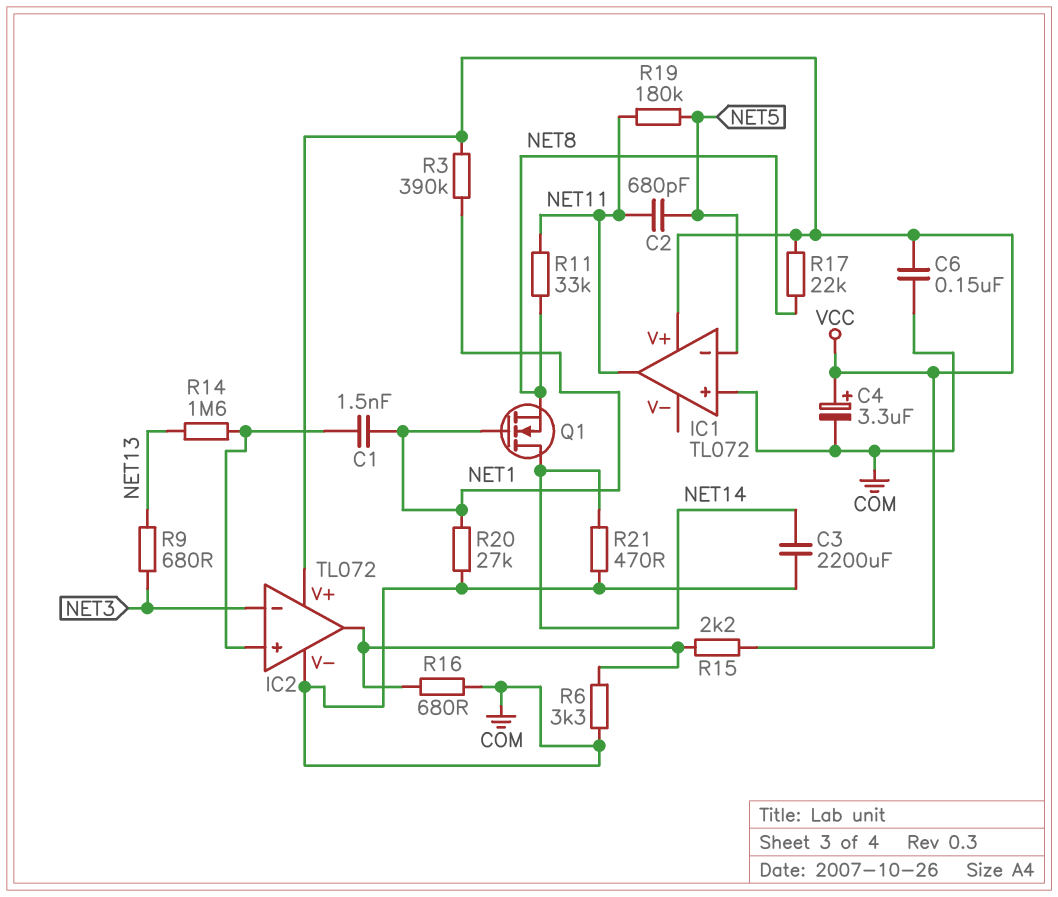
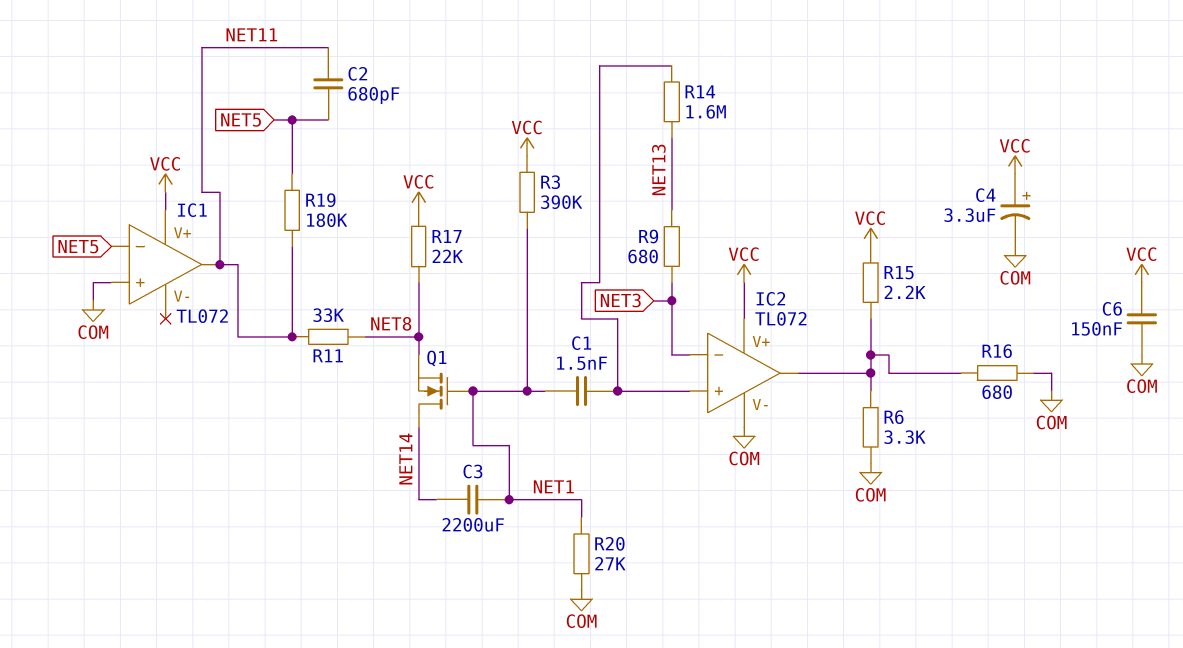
C3: 2200uF (COM, NET14) -> 2200uF (NET1, NET14)
R21: 470 (COM, NET14) -> none

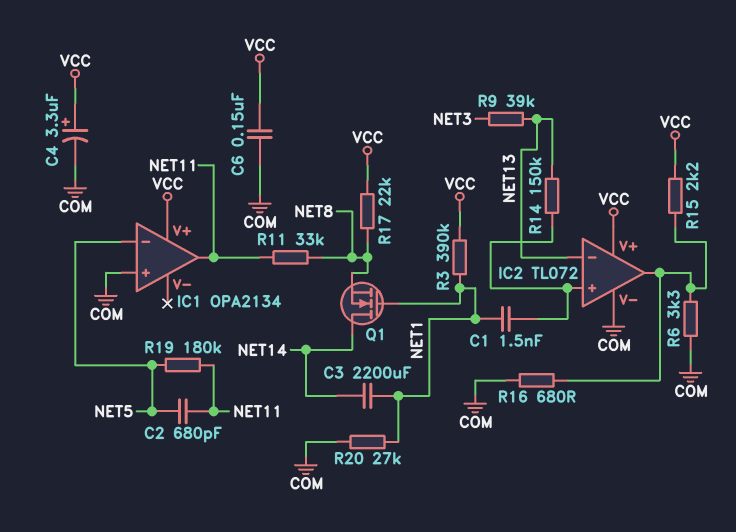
IC1: TL072 -> OPA2134
IC2 pin in-: NET3 -> NET13
R9: 680 (NET3, NET13) -> 39k (NET3, NET13)
R14: 1.6M (IC2/in+, NET13) -> 150k (IC2/in+, NET13)

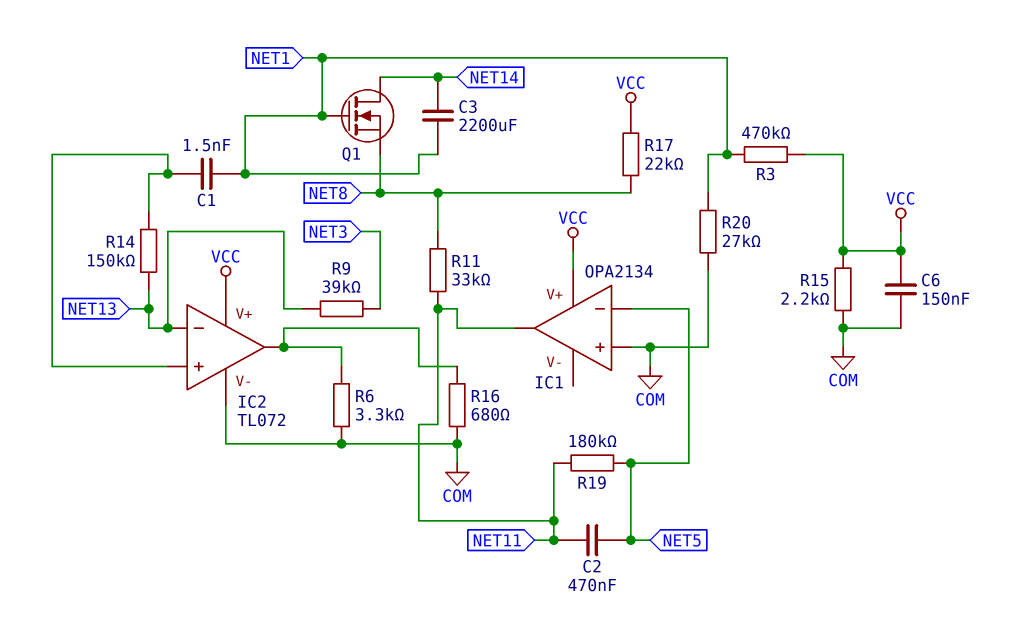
C2: 680pF (NET5, NET11) -> 470nF (NET5, NET11)
C4: 3.3uF (plus VCC, minus COM) -> none
R3: 390k (NET1, VCC) -> 470k (NET1, VCC)
R15: 2.2k (IC2/out, VCC) -> 2.2k (COM, VCC)

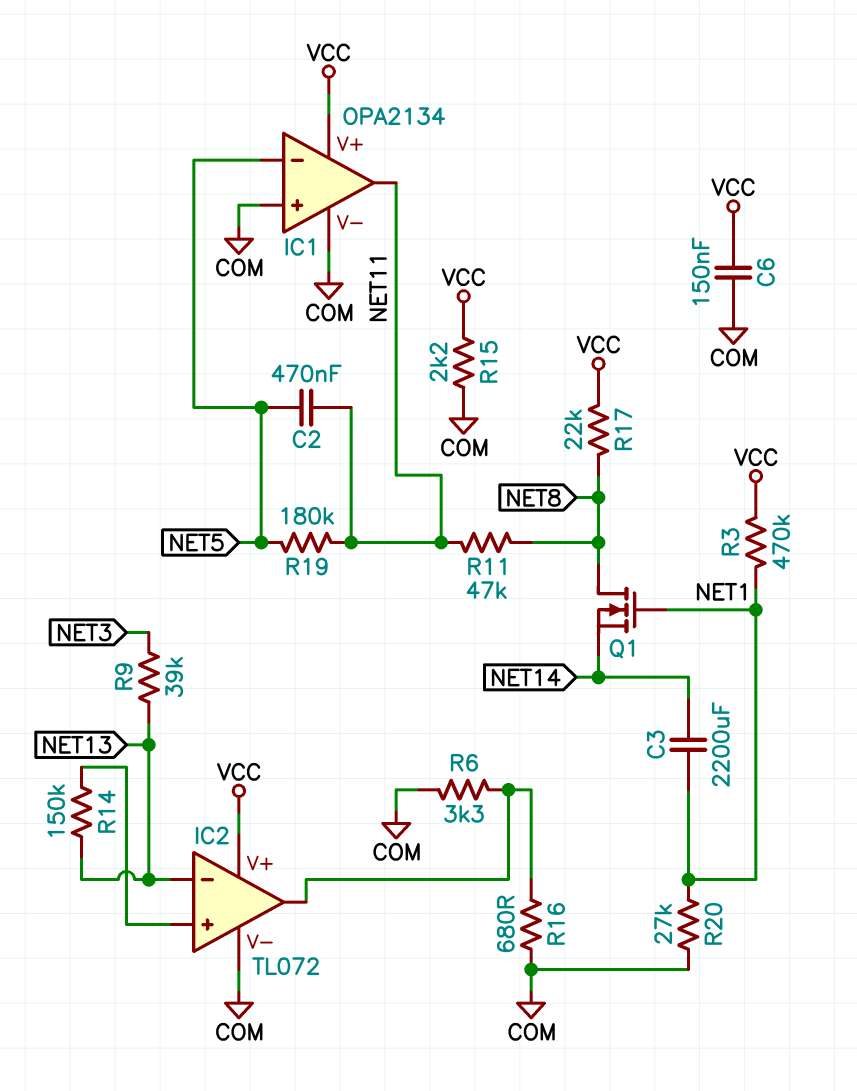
C1: 1.5nF (IC2/in+, NET1) -> none
IC1 pin V-: none -> COM
Q1: NMOS (G NET1, D NET14, S NET8) -> NMOS (G NET1, D NET8, S NET14)
R11: 33k (NET8, NET11) -> 47k (NET8, NET11)

